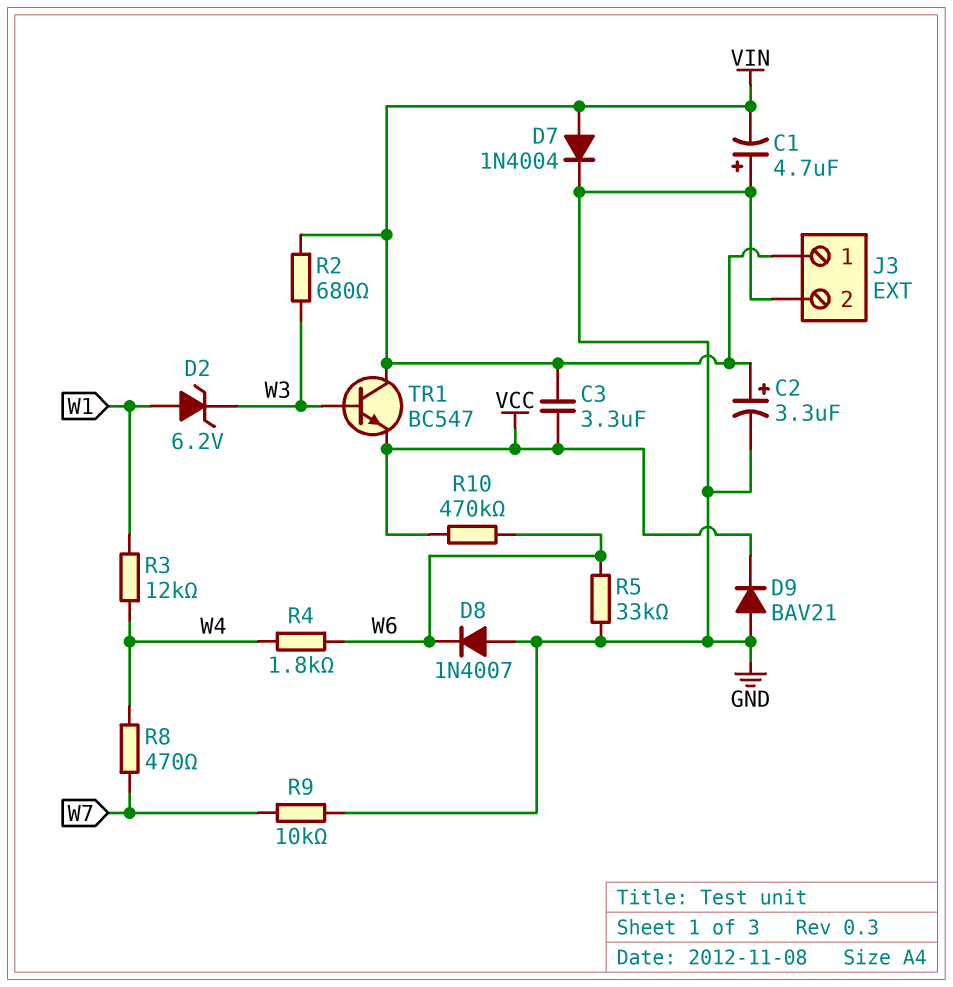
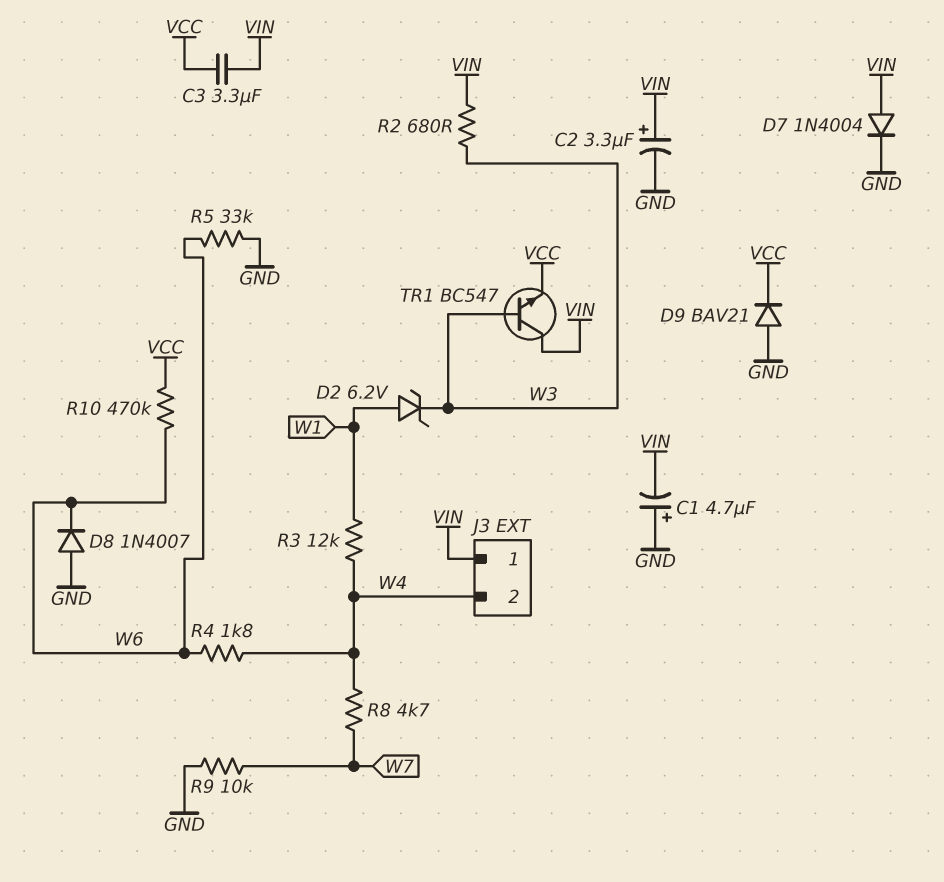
J3 pin 2: GND -> W4
R8: 470 (W4, W7) -> 4.7k (W4, W7)

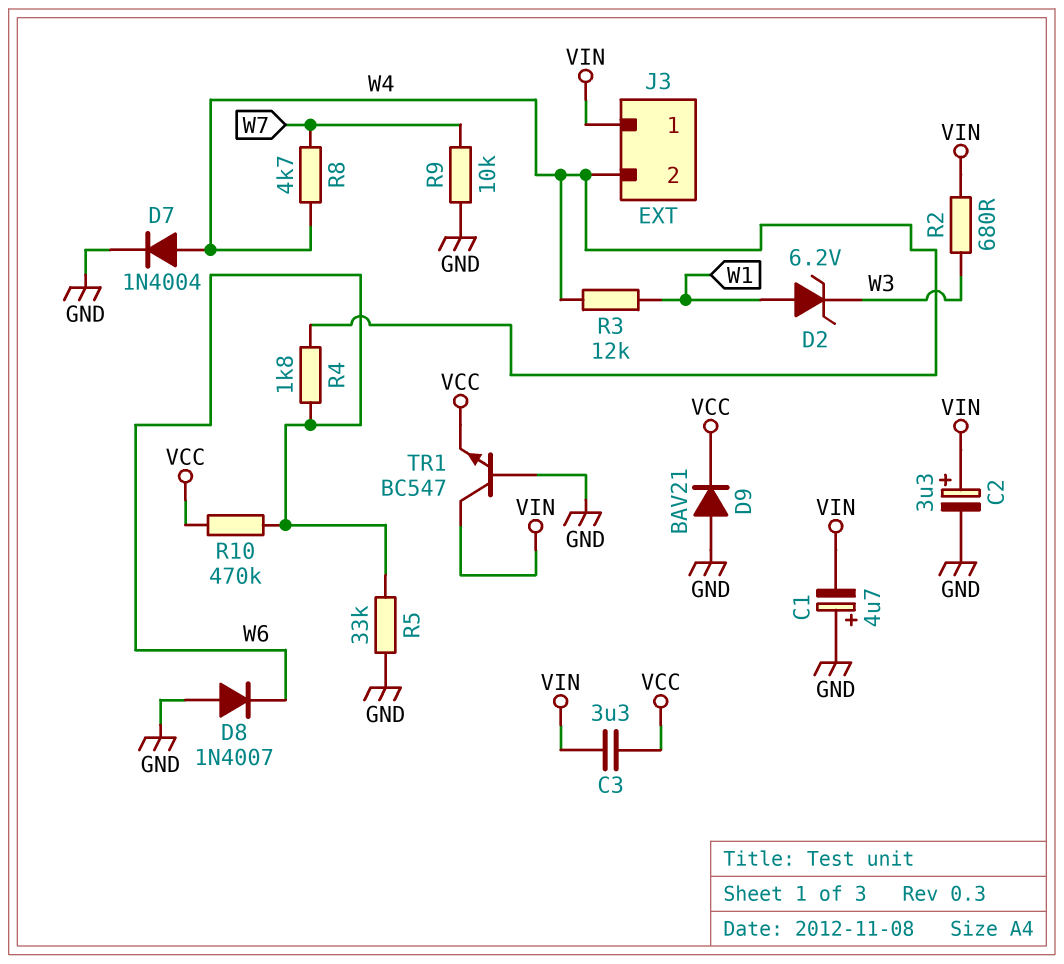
D7: diode 1N4004 (A VIN, K GND) -> diode 1N4004 (A W4, K GND)
TR1: NPN BC547 (B W3, C VIN, E VCC) -> NPN BC547 (B GND, C VIN, E VCC)

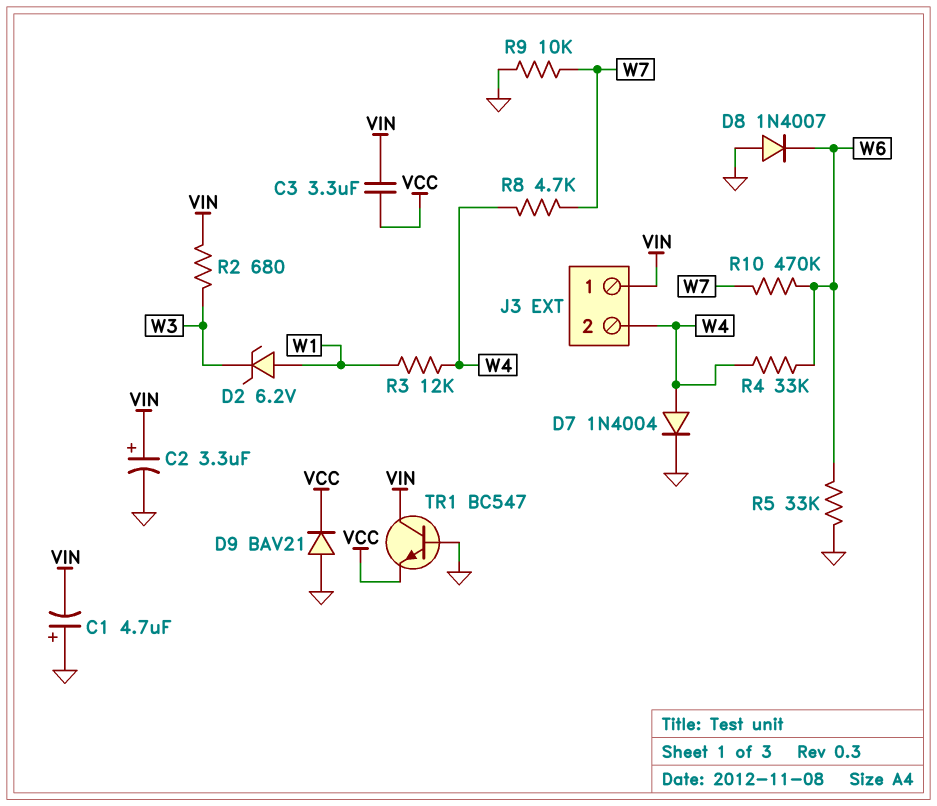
R4: 1.8k (W4, W6) -> 33k (W4, W6)
R10: 470k (VCC, W6) -> 470k (W6, W7)

